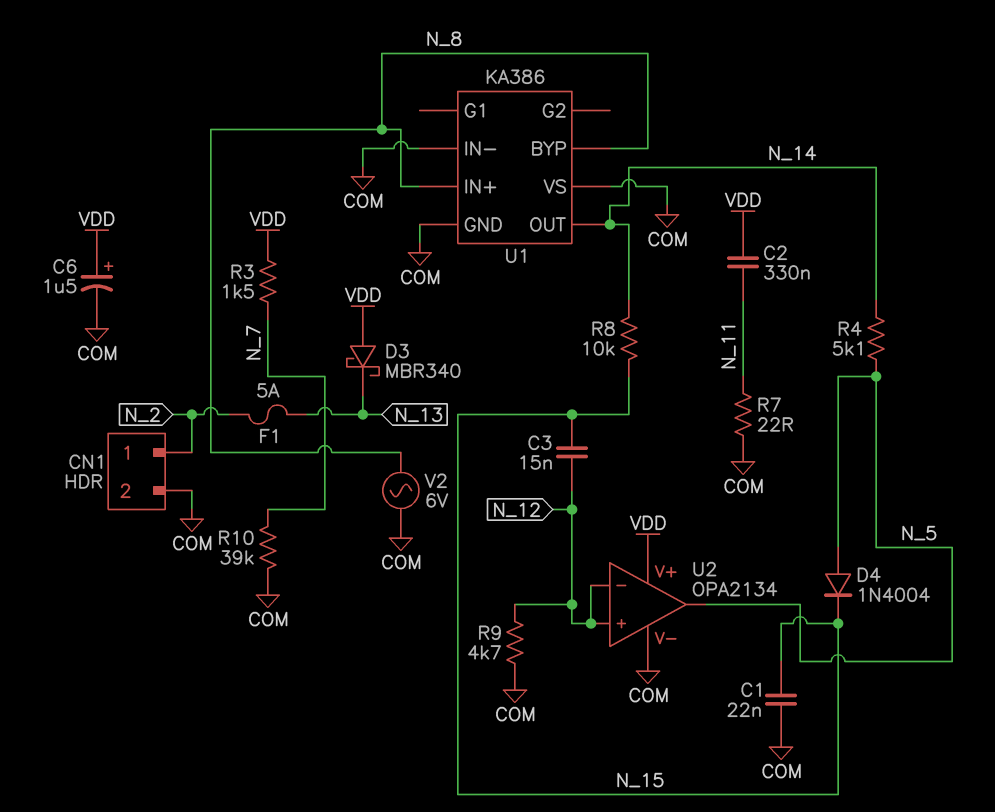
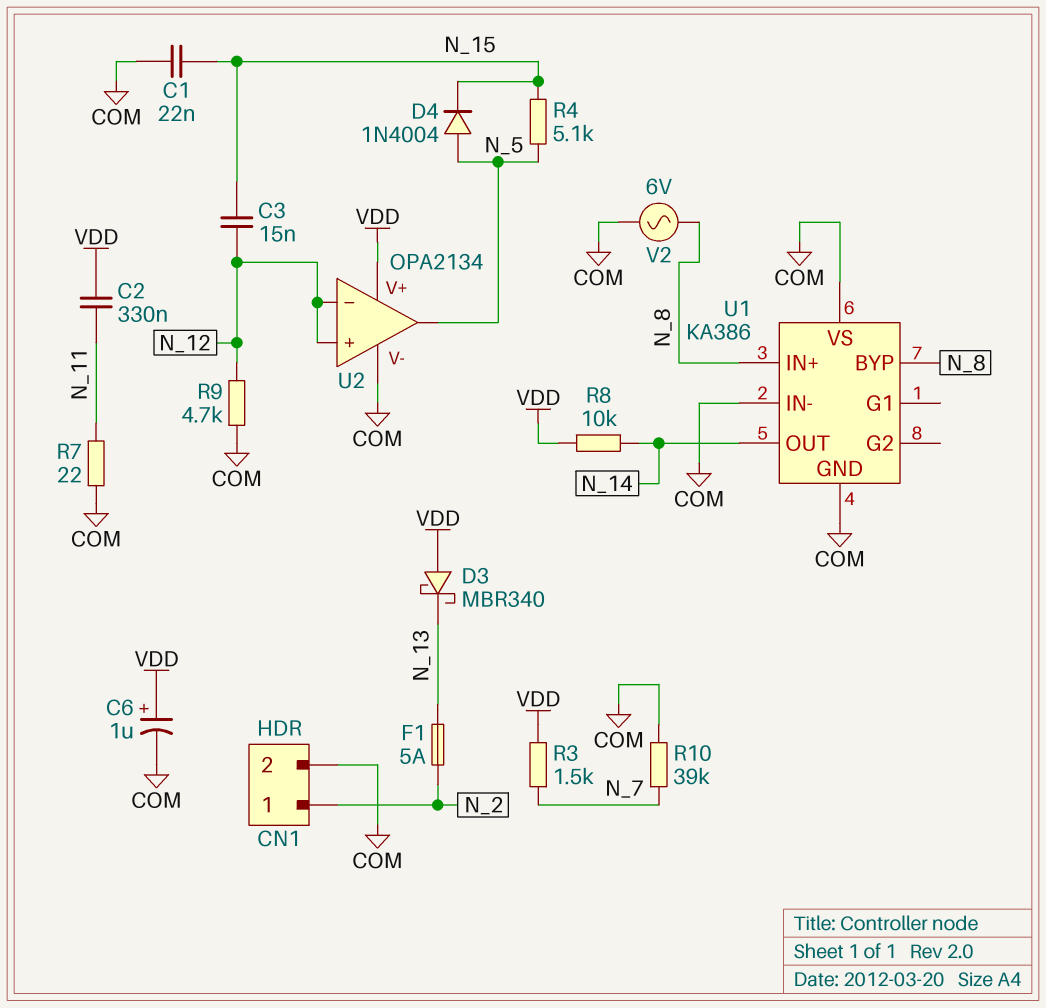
C6: 1.5uF (plus VDD, minus COM) -> 1uF (plus VDD, minus COM)
R4: 5.1k (N_5, N_14) -> 5.1k (N_5, N_15)
R8: 10k (N_14, N_15) -> 10k (N_14, VDD)

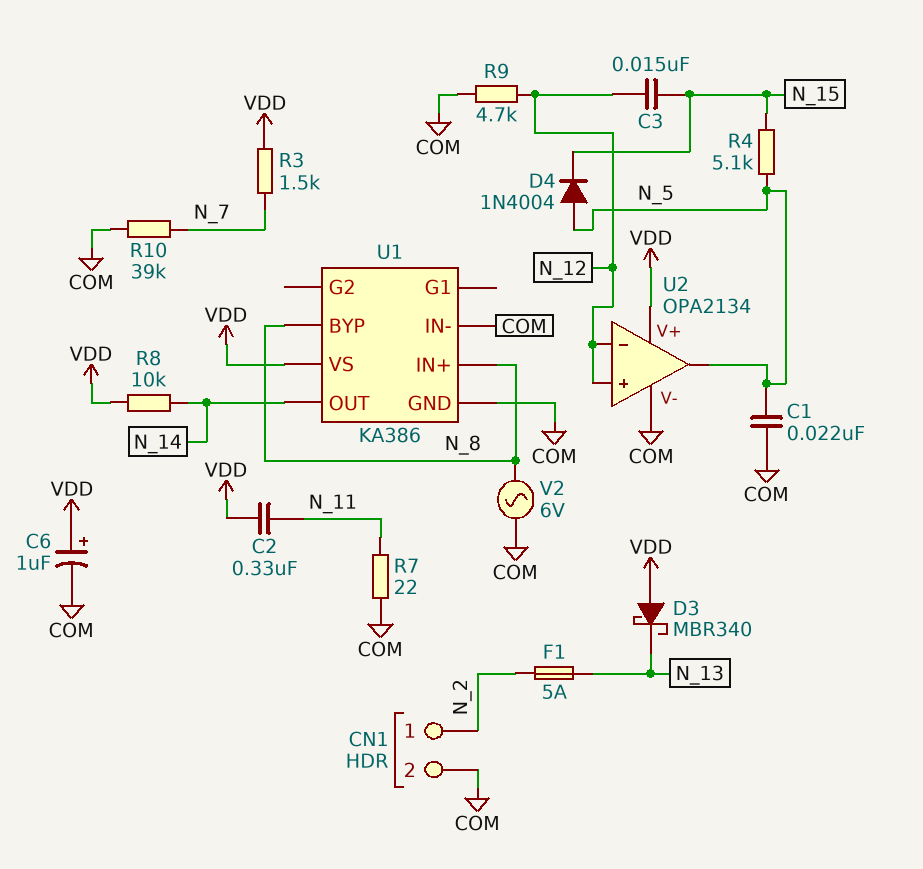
C1: 22nF (COM, N_15) -> 22nF (COM, N_5)
U1 pin VS: COM -> VDD

